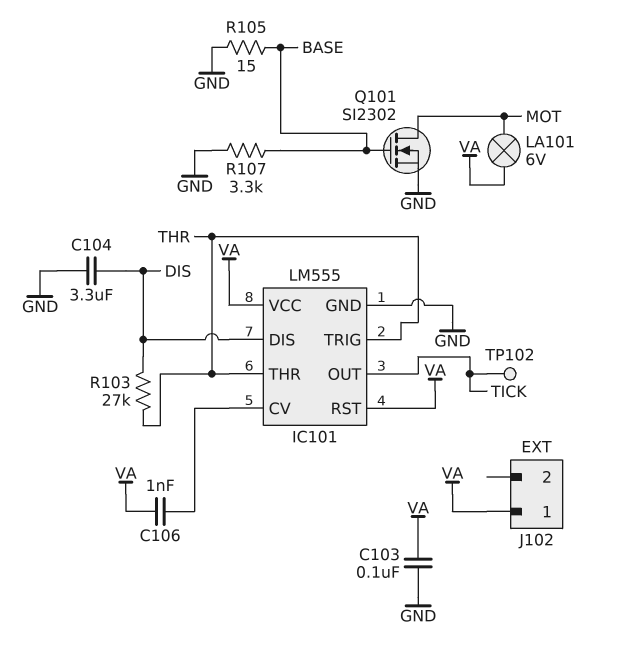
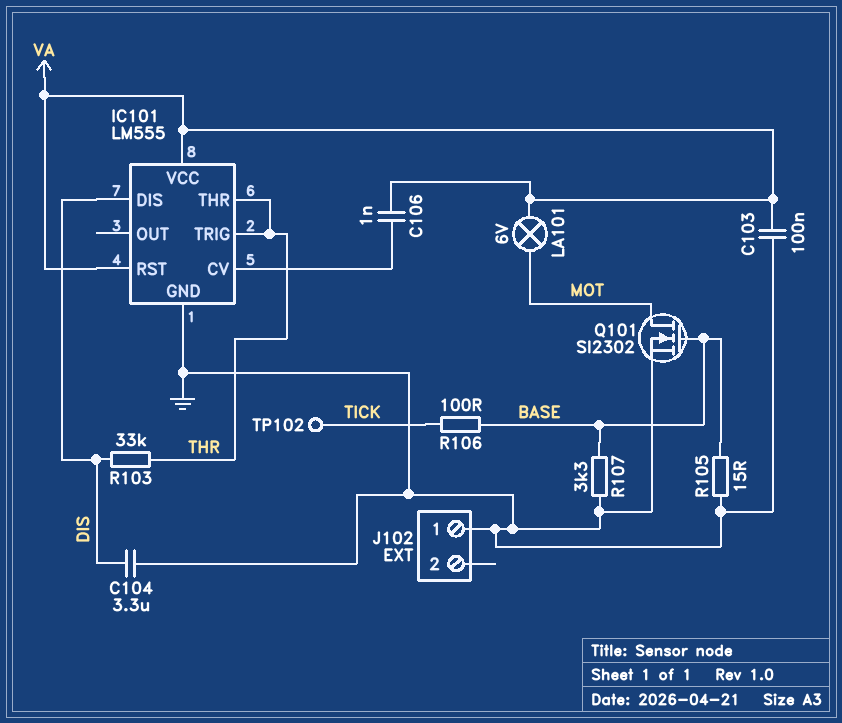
IC101 pin OUT: TICK -> none
J102 pin 1: VA -> GND
R103: 27k (DIS, THR) -> 33k (DIS, THR)
R106: none -> 100 (BASE, TICK)

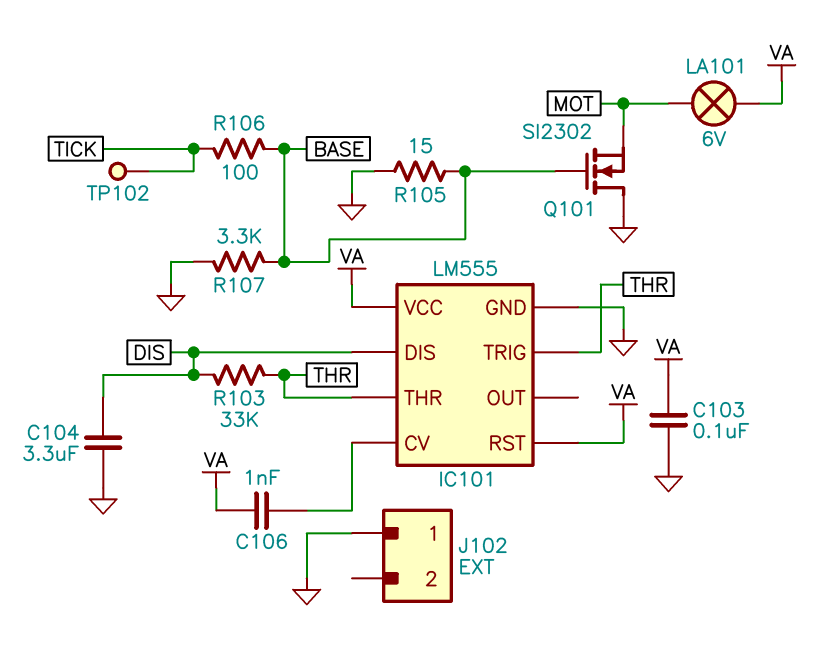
Q101: NMOS SI2302 (G BASE, D MOT, S GND) -> NMOS SI2302 (G BASE, D GND, S MOT)

